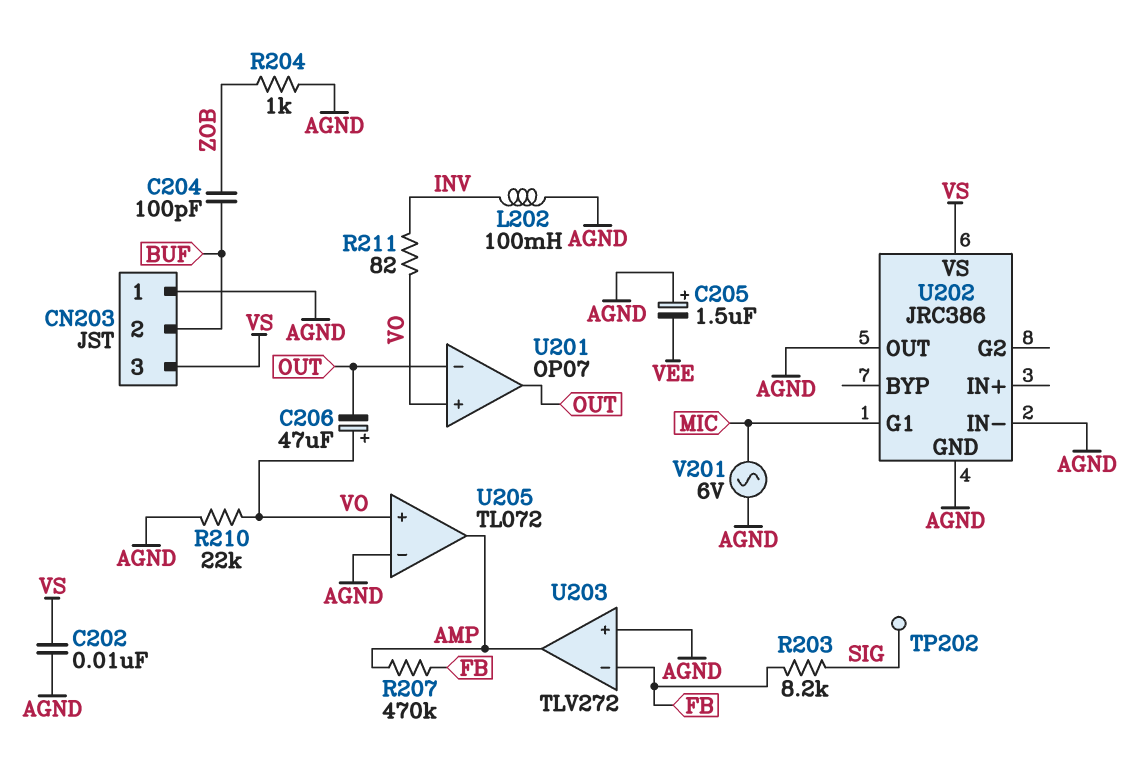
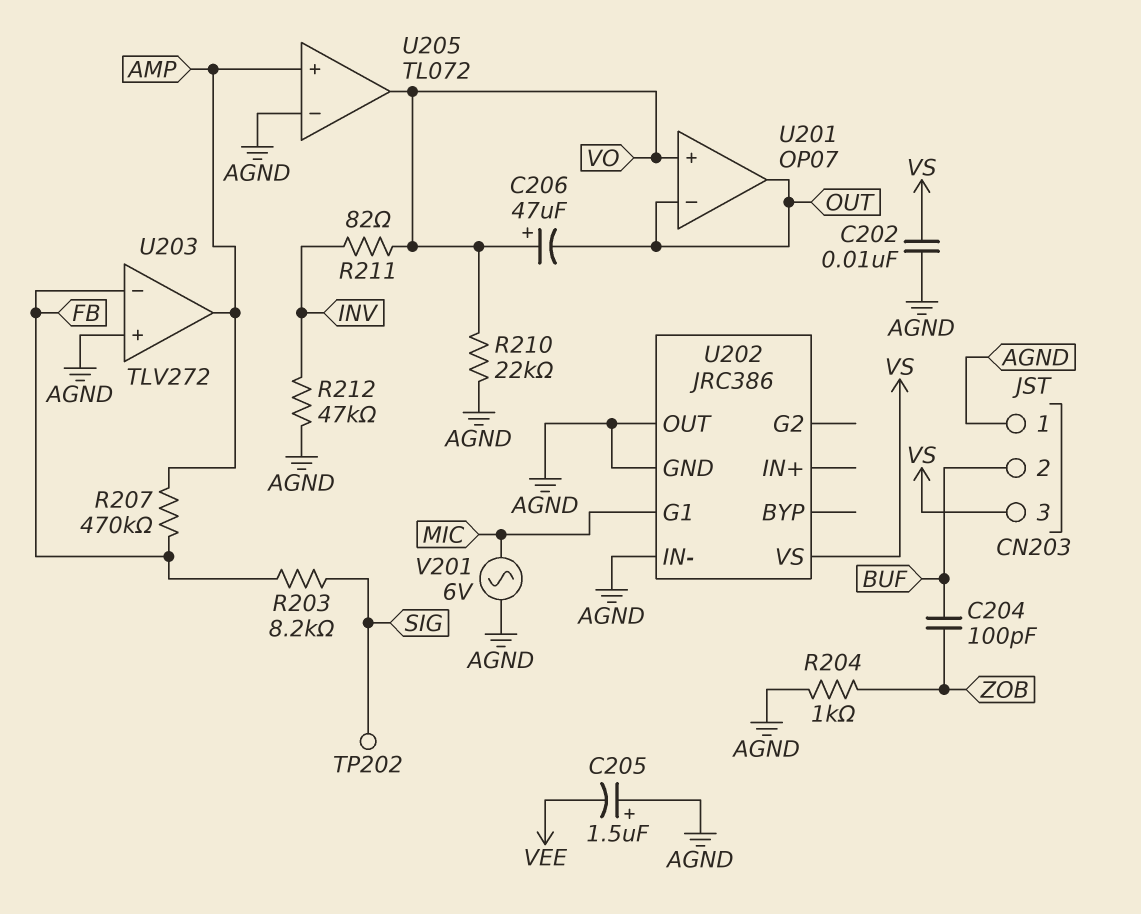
L202: 100mH (AGND, INV) -> none
R212: none -> 47k (AGND, INV)
U205 pin in+: VO -> AMP
U205 pin out: AMP -> VO

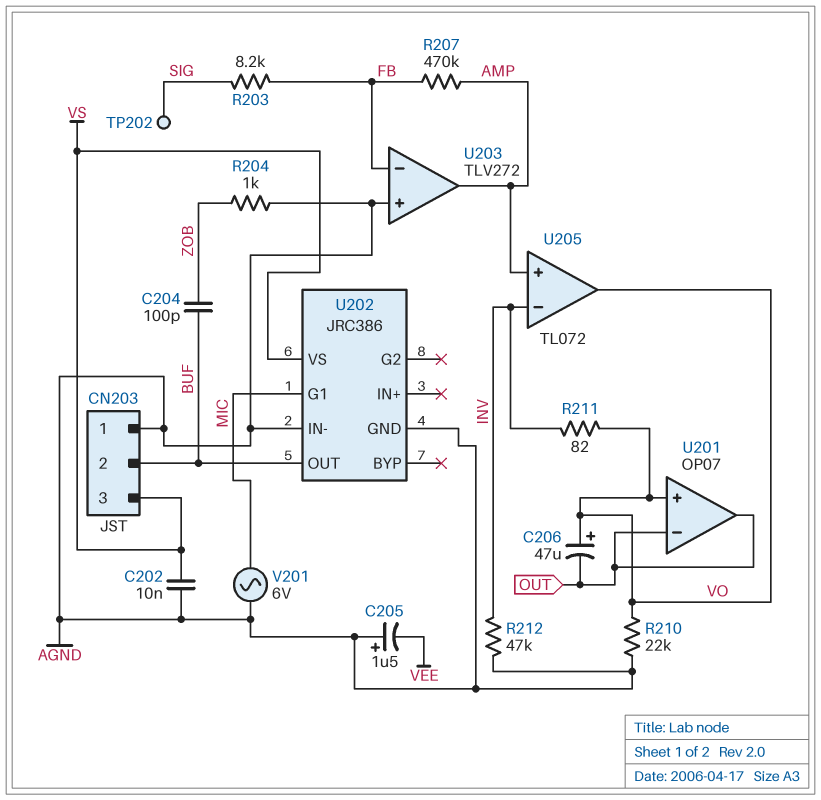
U202 pin OUT: AGND -> BUF
U205 pin in-: AGND -> INV

